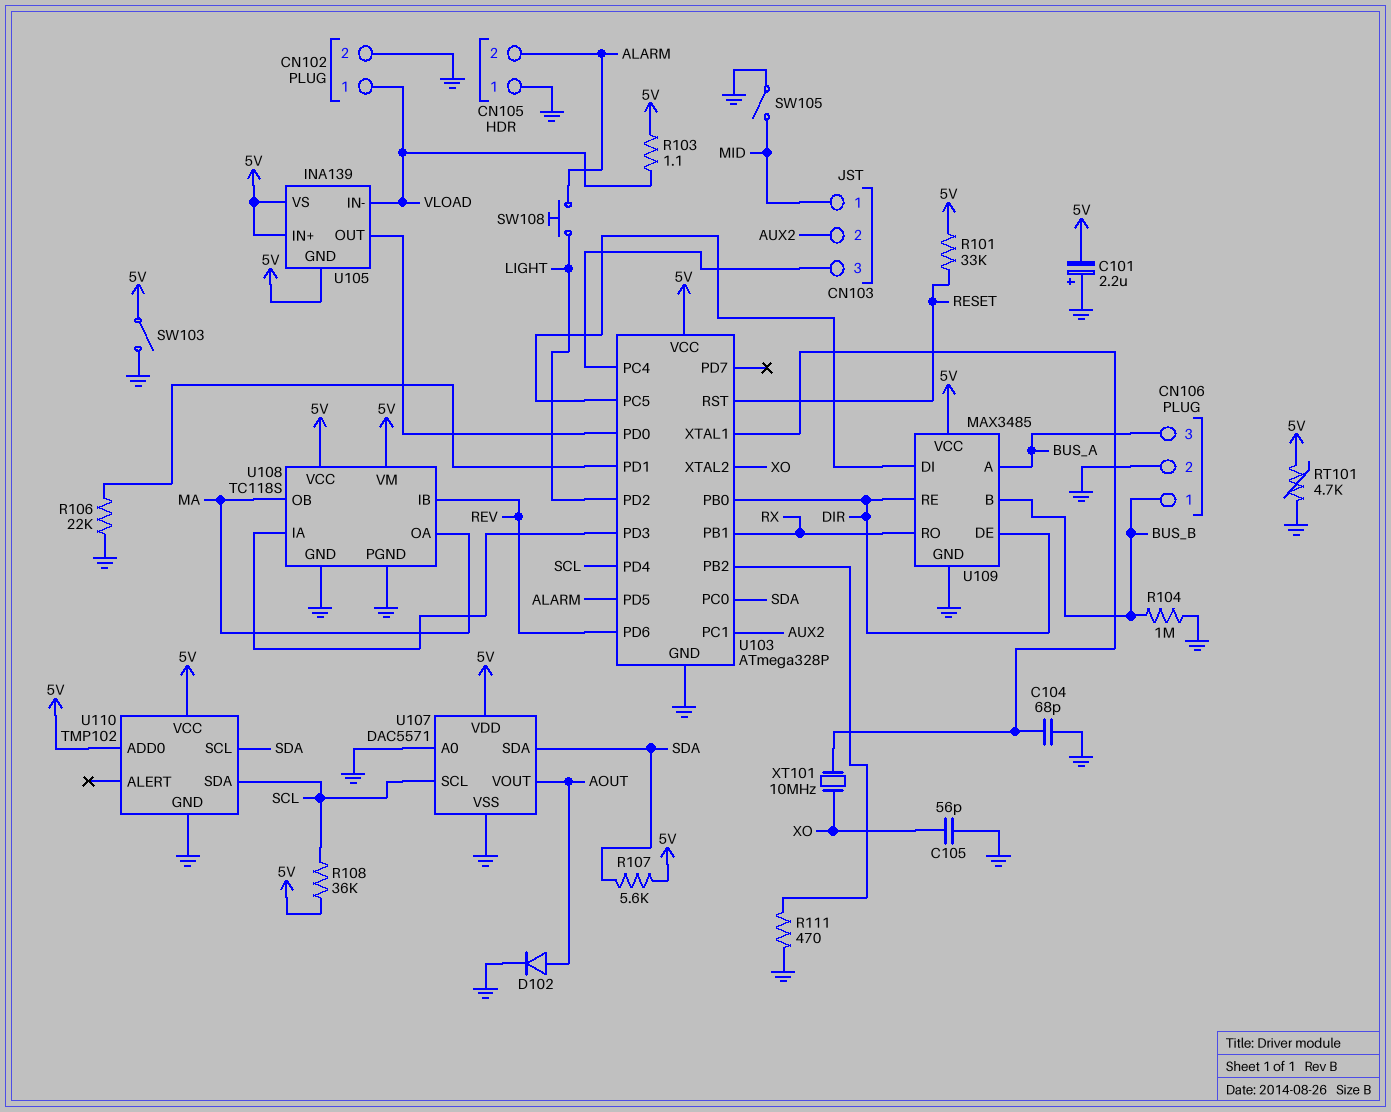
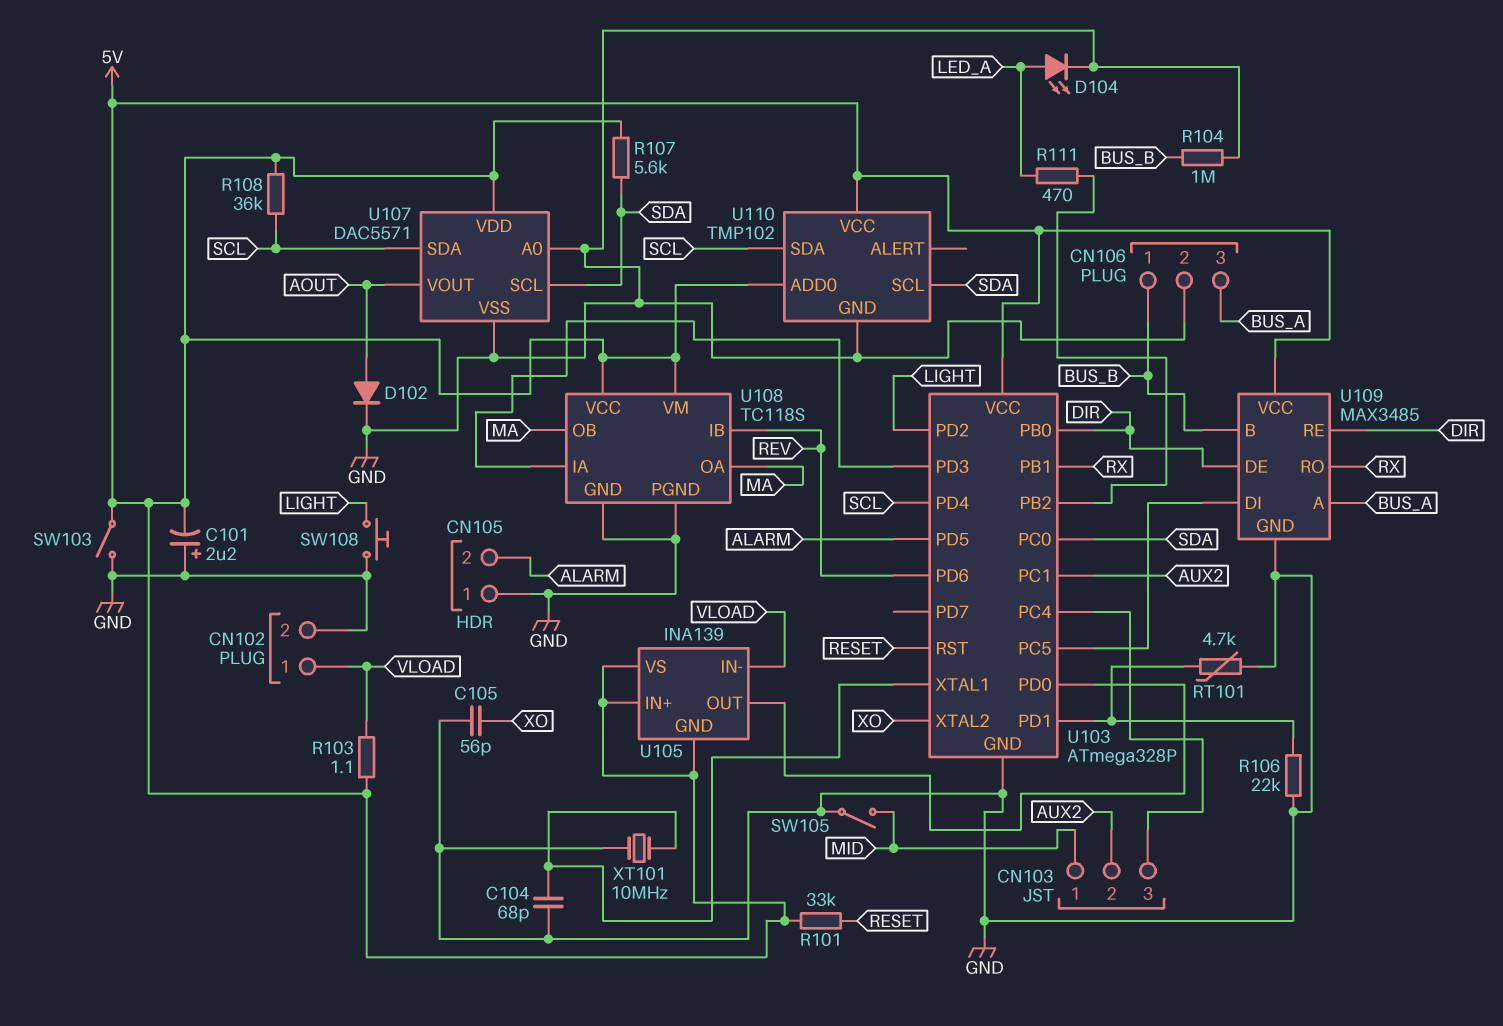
D104: none -> LED (A LED_A, K GND)
R111: 470 (GND, U103/PB2) -> 470 (LED_A, U103/PB2)
RT101: 4.7k (5V, GND) -> 4.7k (GND, U103/PD1)
SW108: button (ALARM, LIGHT) -> button (GND, LIGHT)
U107 pin SCL: SCL -> SDA
U107 pin SDA: SDA -> SCL
XT101: 10MHz (U103/XTAL1, XO) -> 10MHz (GND, U103/XTAL1)

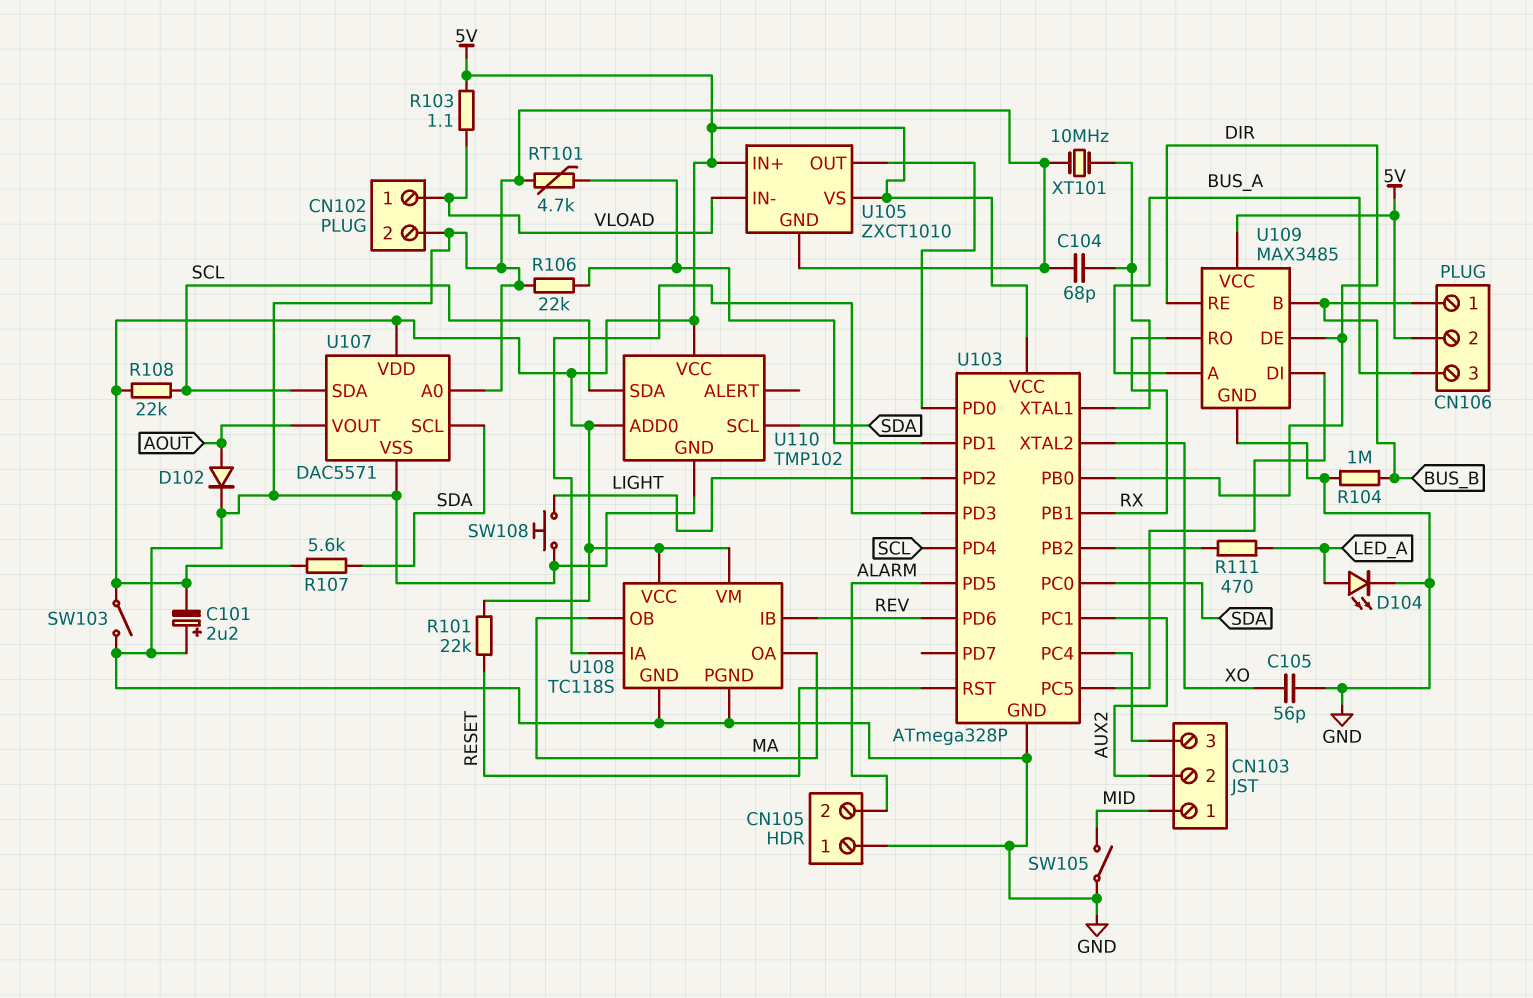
CN106 pin 2: GND -> 5V
R101: 33k (5V, RESET) -> 22k (5V, RESET)
R108: 36k (5V, SCL) -> 22k (5V, SCL)
U105: INA139 -> ZXCT1010
U105 pin GND: 5V -> GND

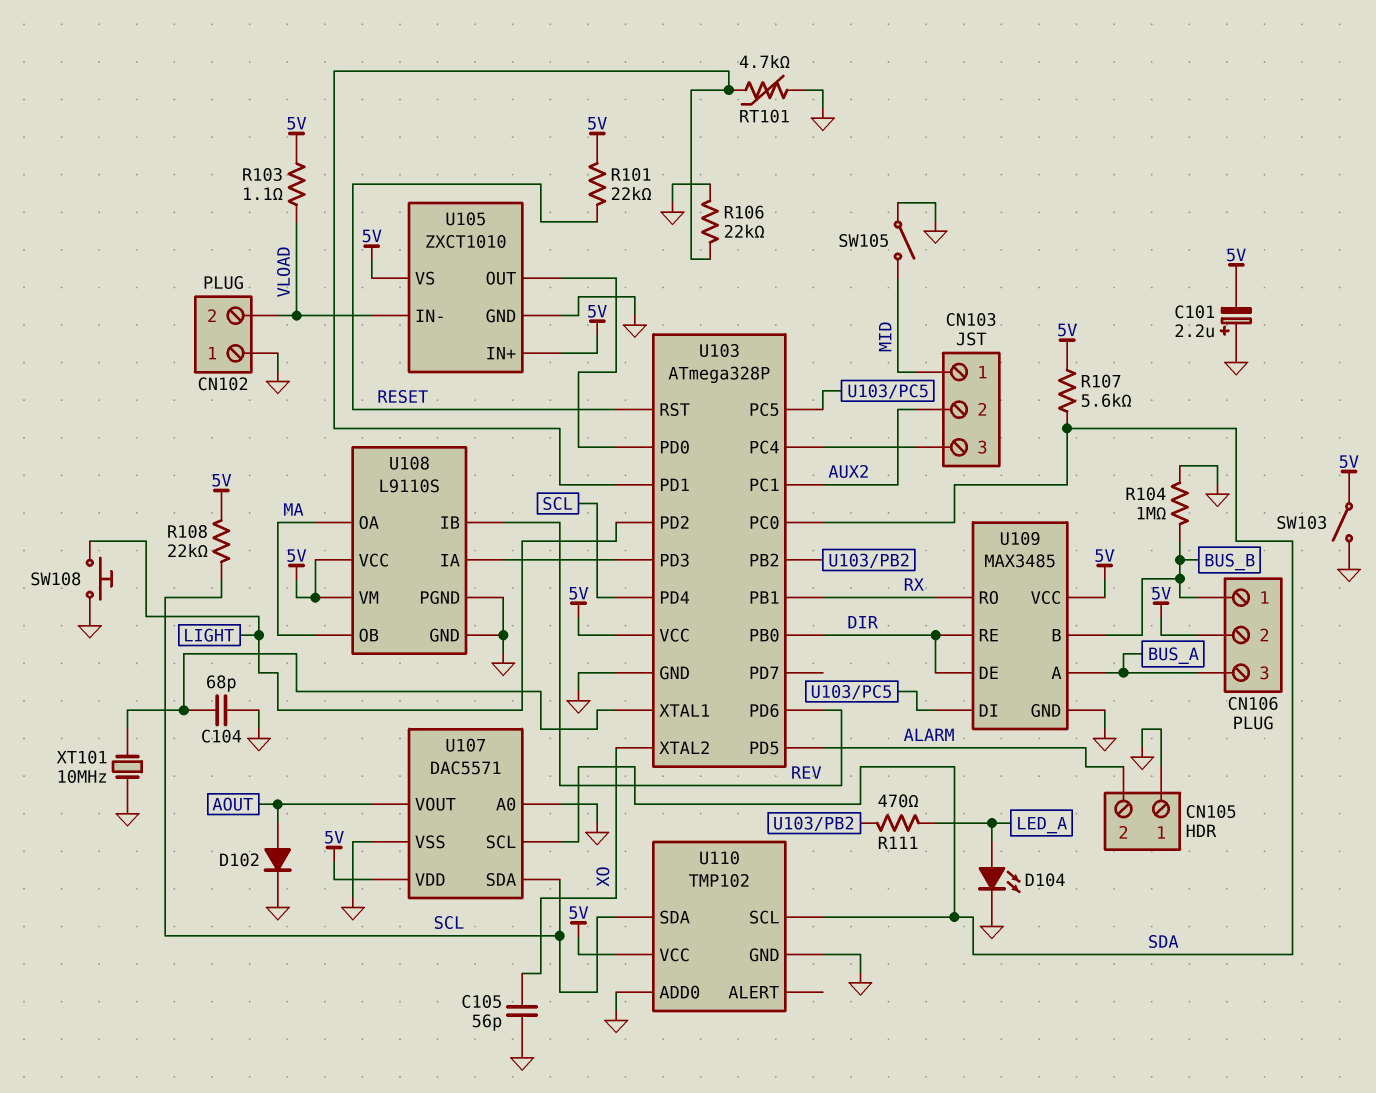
CN102 pin 1: VLOAD -> GND
CN102 pin 2: GND -> VLOAD
U108: TC118S -> L9110S
U110 pin ADD0: 5V -> GND

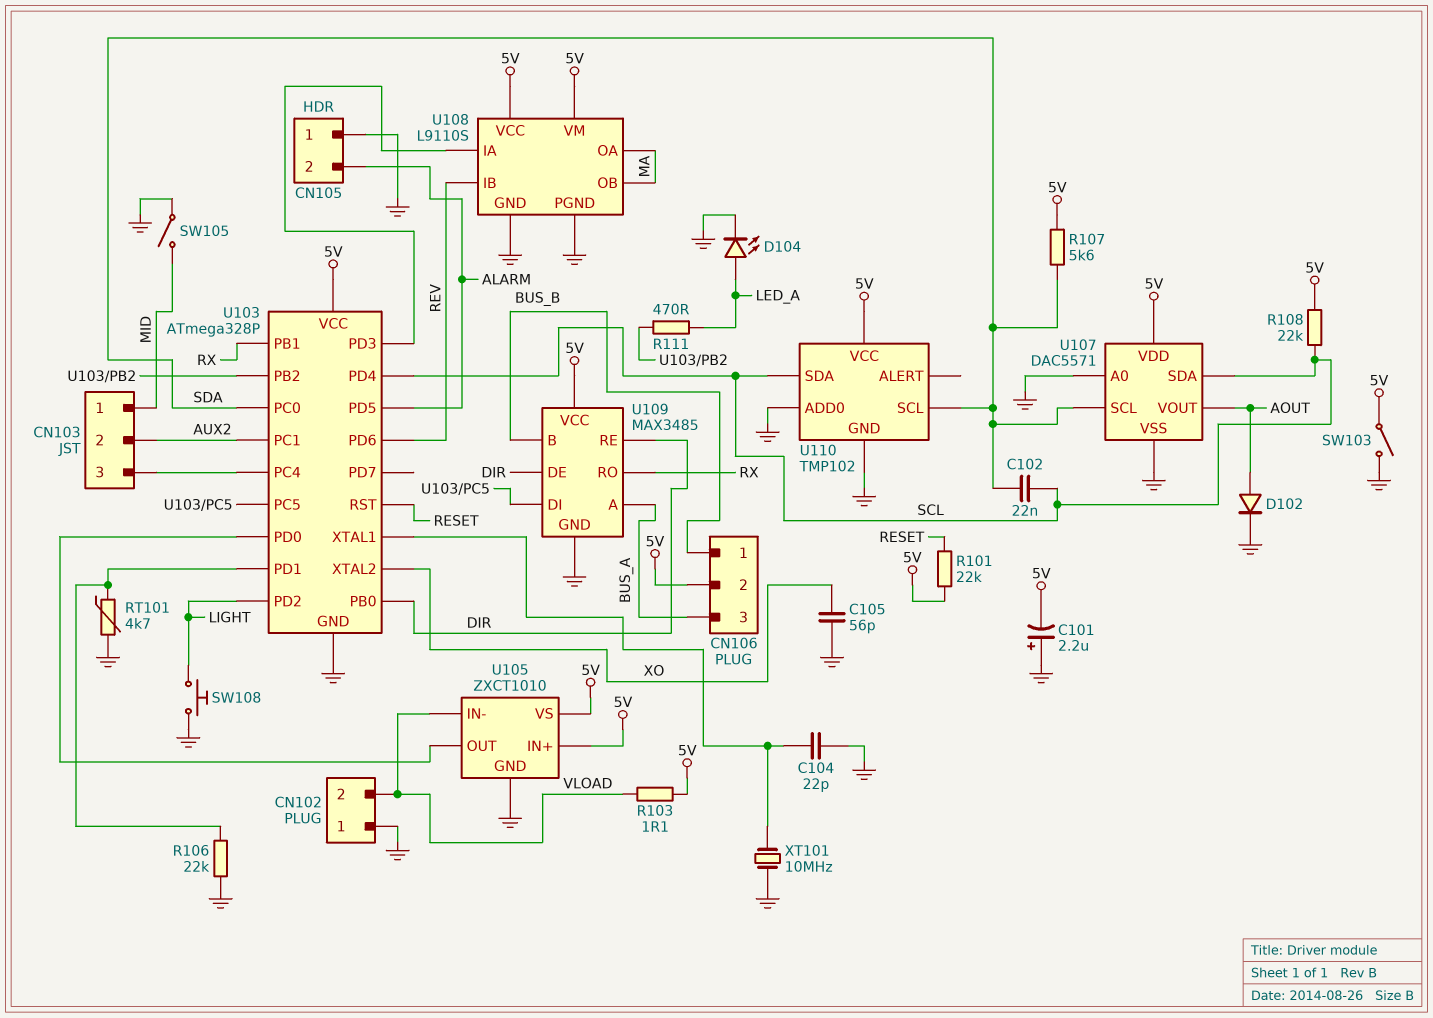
C102: none -> 22nF (SCL, SDA)
C104: 68pF (GND, U103/XTAL1) -> 22pF (GND, U103/XTAL1)
R104: 1M (BUS_B, GND) -> none

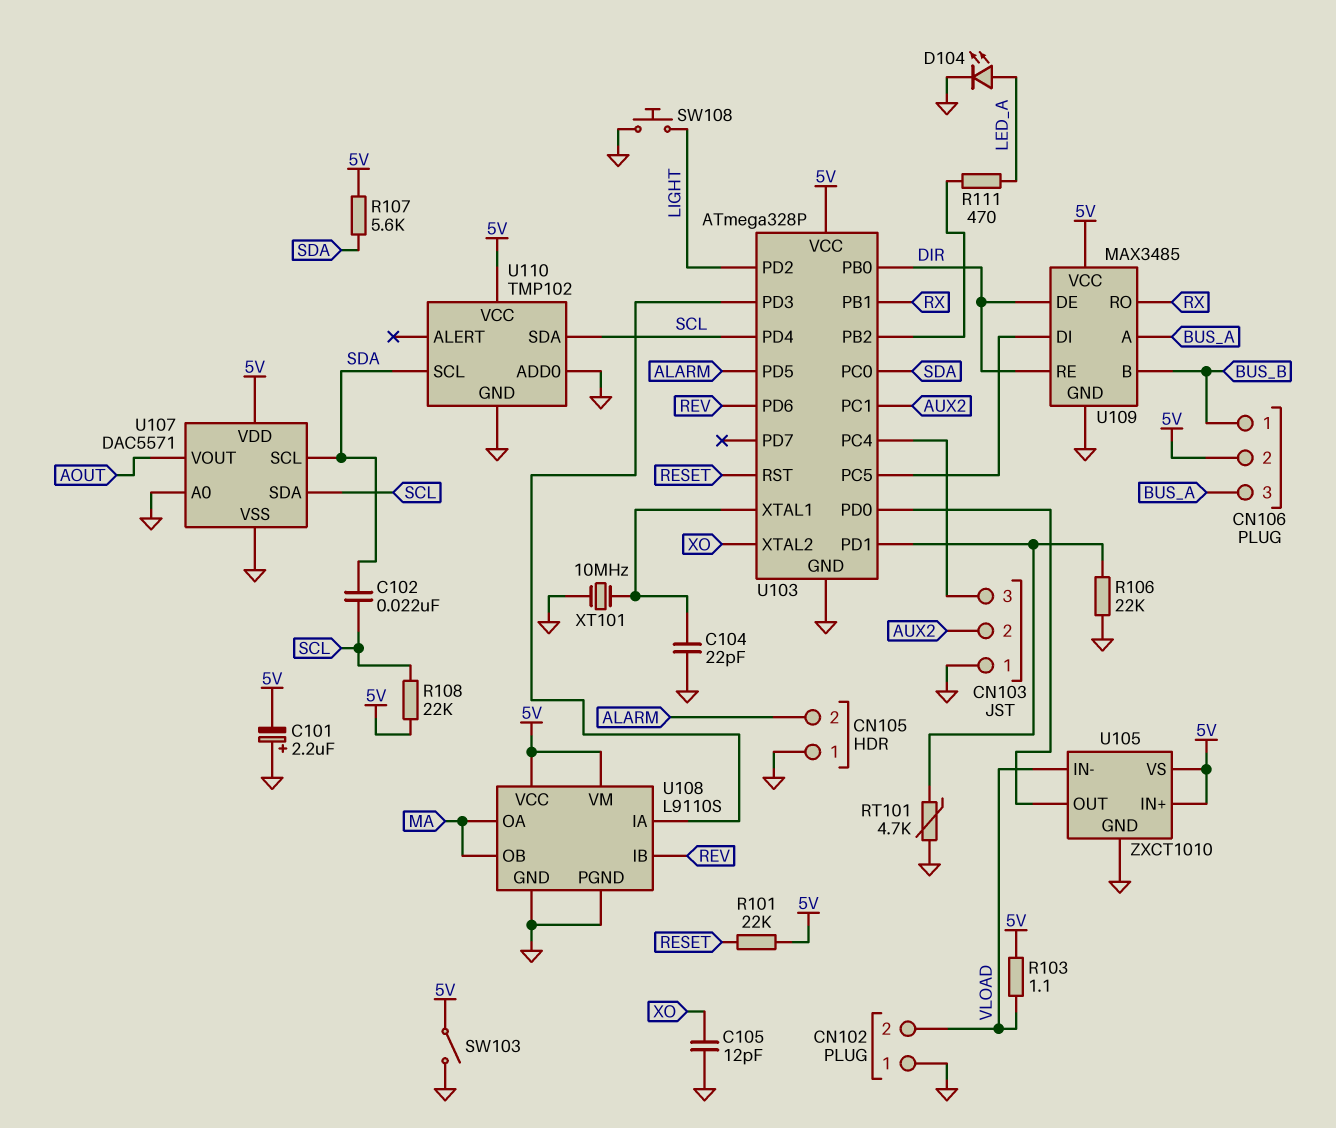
C105: 56pF (GND, XO) -> 12pF (GND, XO)
CN103 pin 1: MID -> GND
D102: diode (A AOUT, K GND) -> none
SW105: switch (GND, MID) -> none

